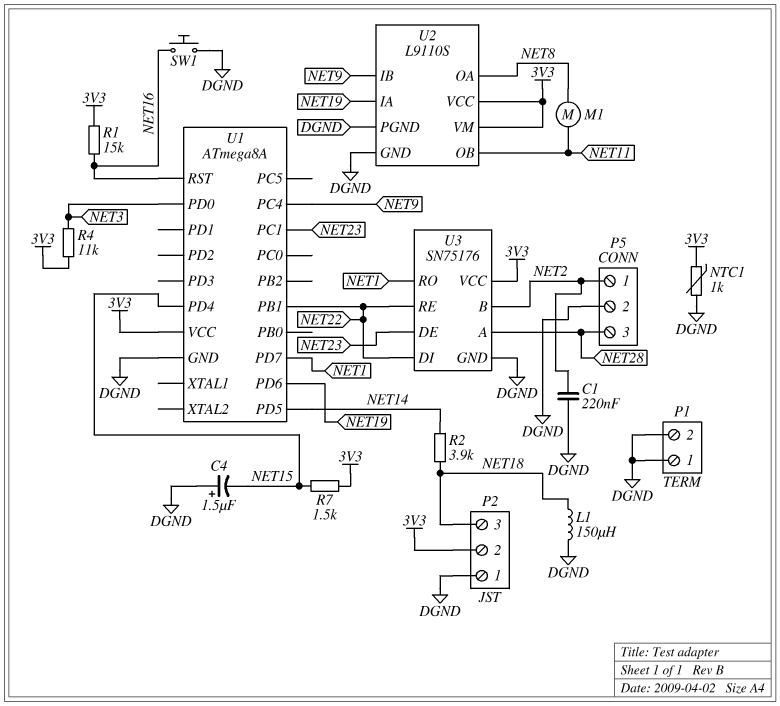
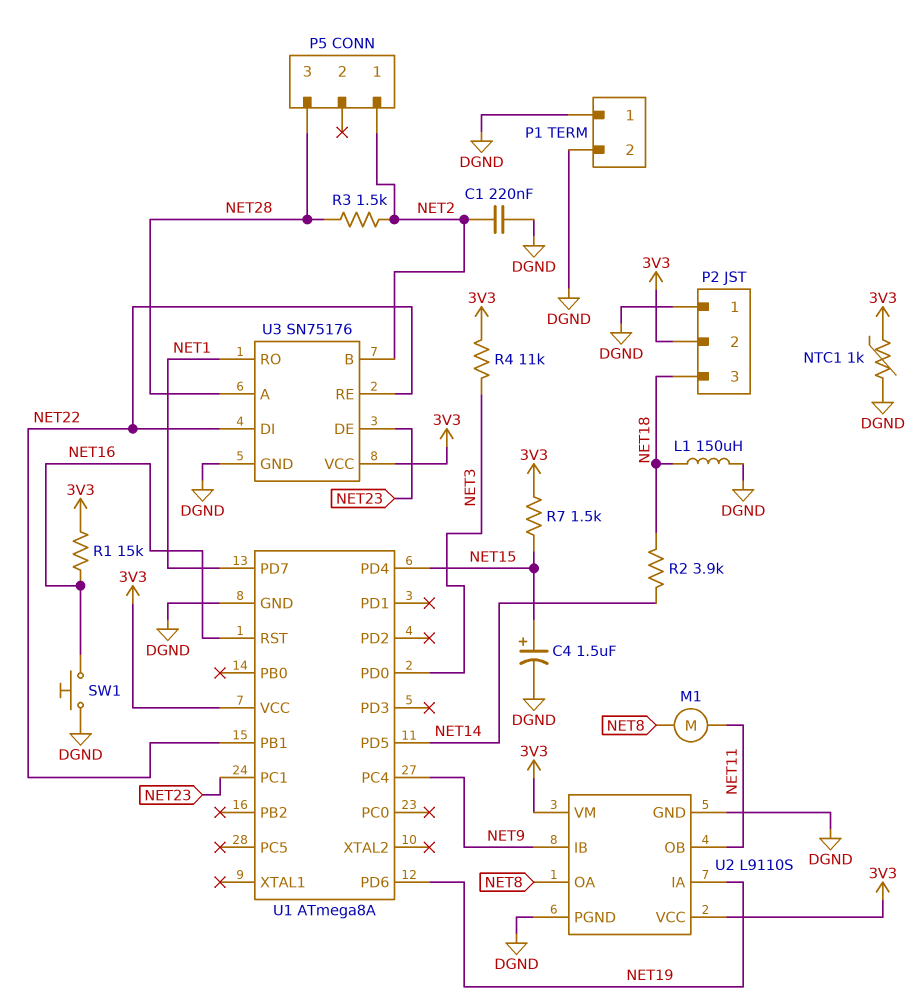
C4: 1.5uF (plus DGND, minus NET15) -> 1.5uF (plus NET15, minus DGND)
P5 pin 2: DGND -> none
R3: none -> 1.5k (NET2, NET28)

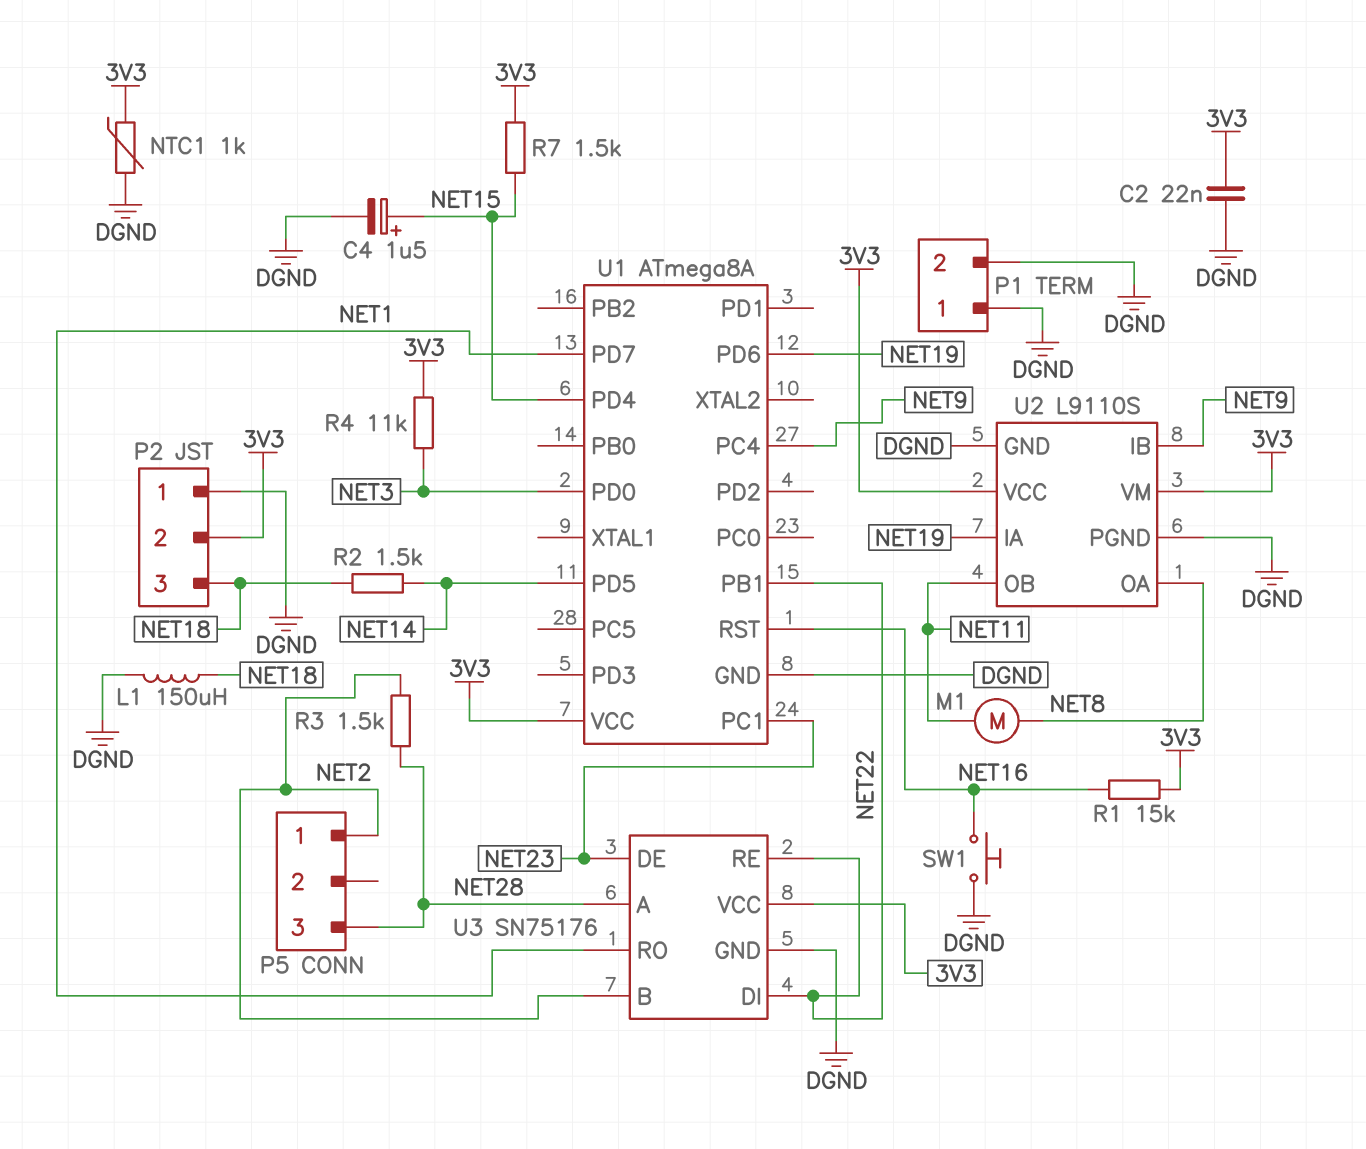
C1: 220nF (DGND, NET2) -> none
C2: none -> 22nF (3V3, DGND)
R2: 3.9k (NET14, NET18) -> 1.5k (NET14, NET18)

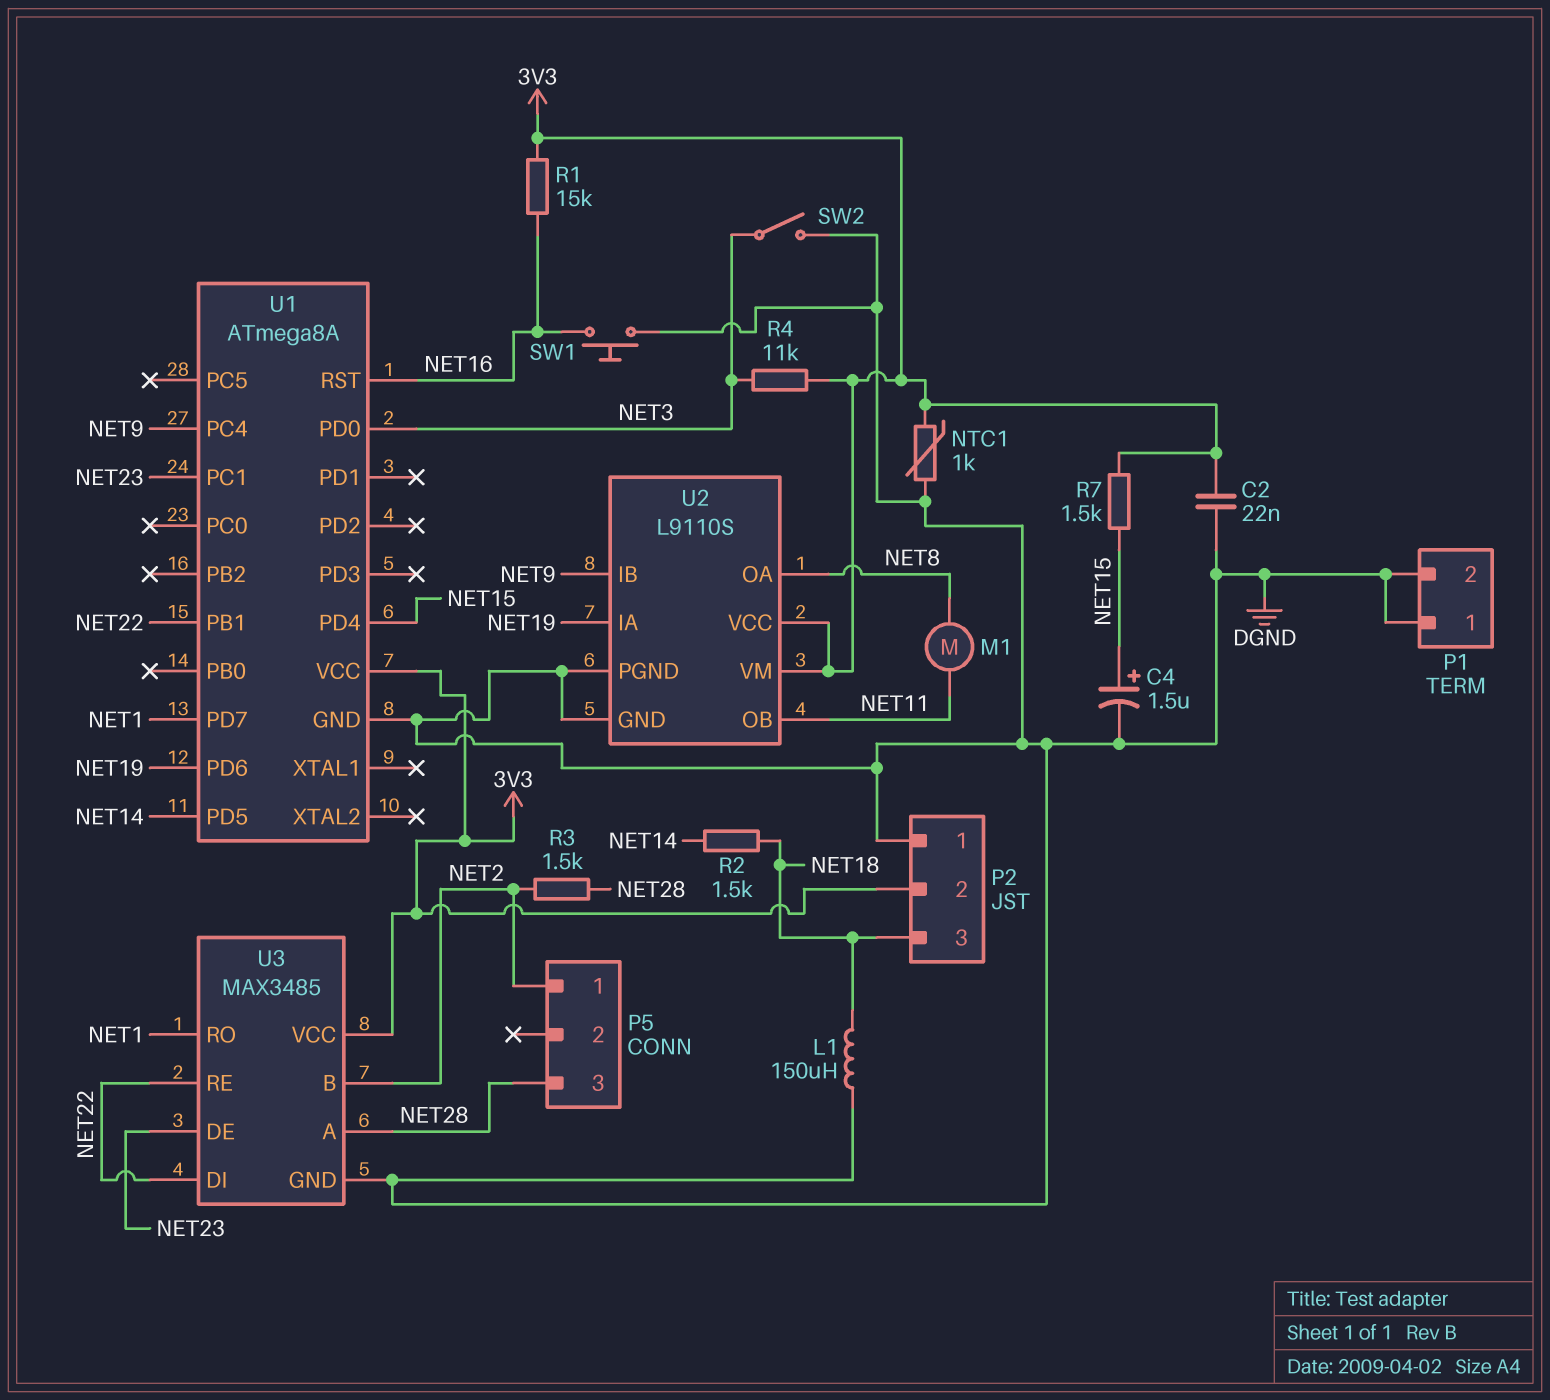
SW2: none -> switch (DGND, NET3)
U3: SN75176 -> MAX3485

